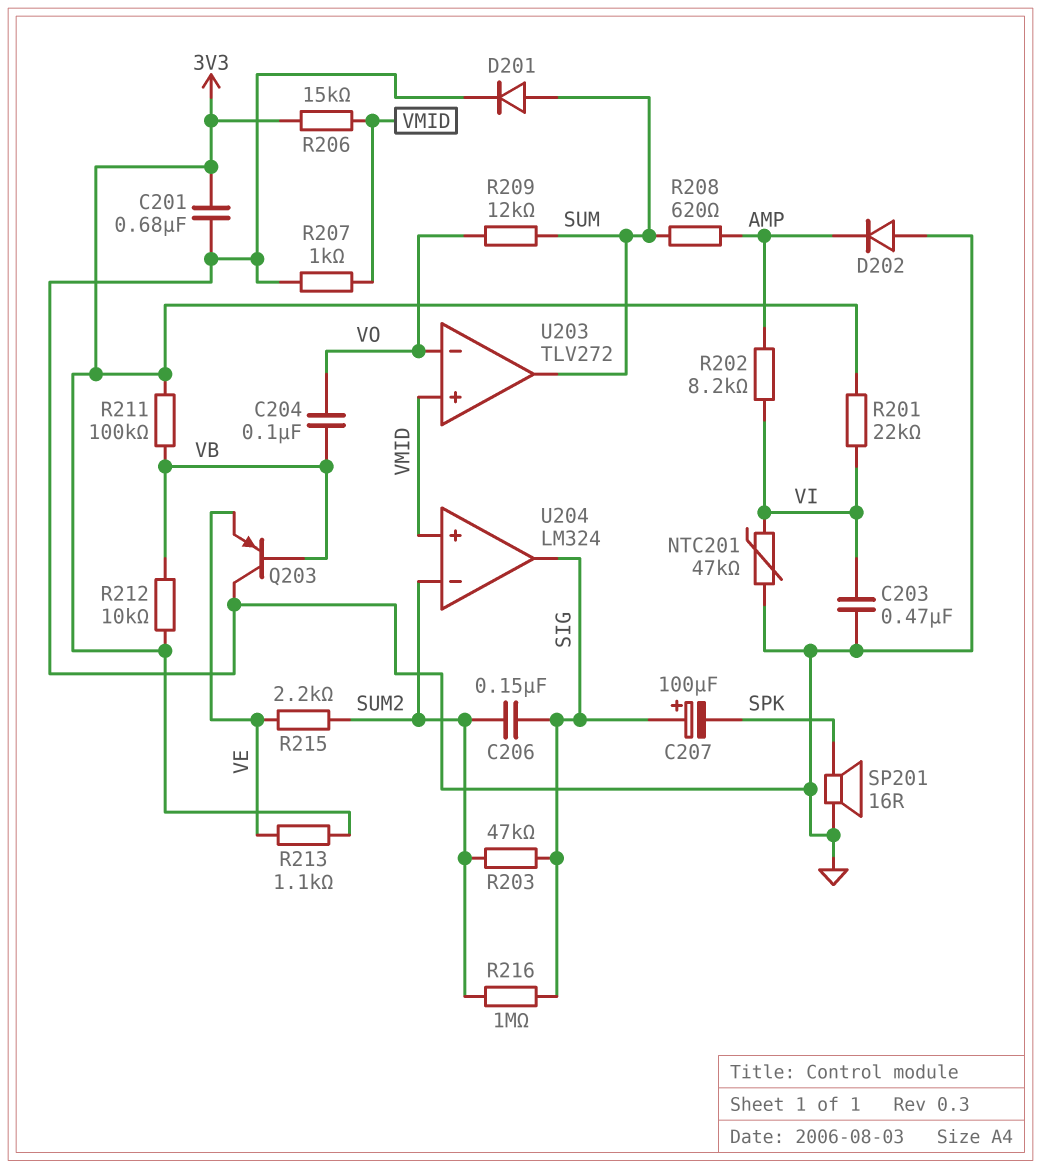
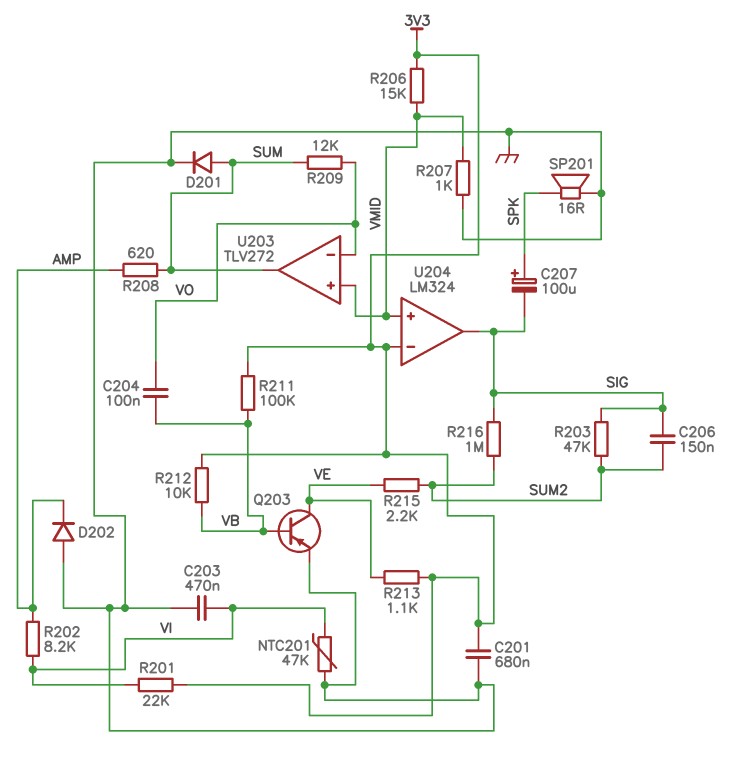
C207: 100uF (plus SIG, minus SPK) -> 100uF (plus SPK, minus SIG)
Q203: PNP (B VB, C GND, E VE) -> PNP (B VB, C VE, E GND)
U204 pin in-: SUM2 -> 3V3

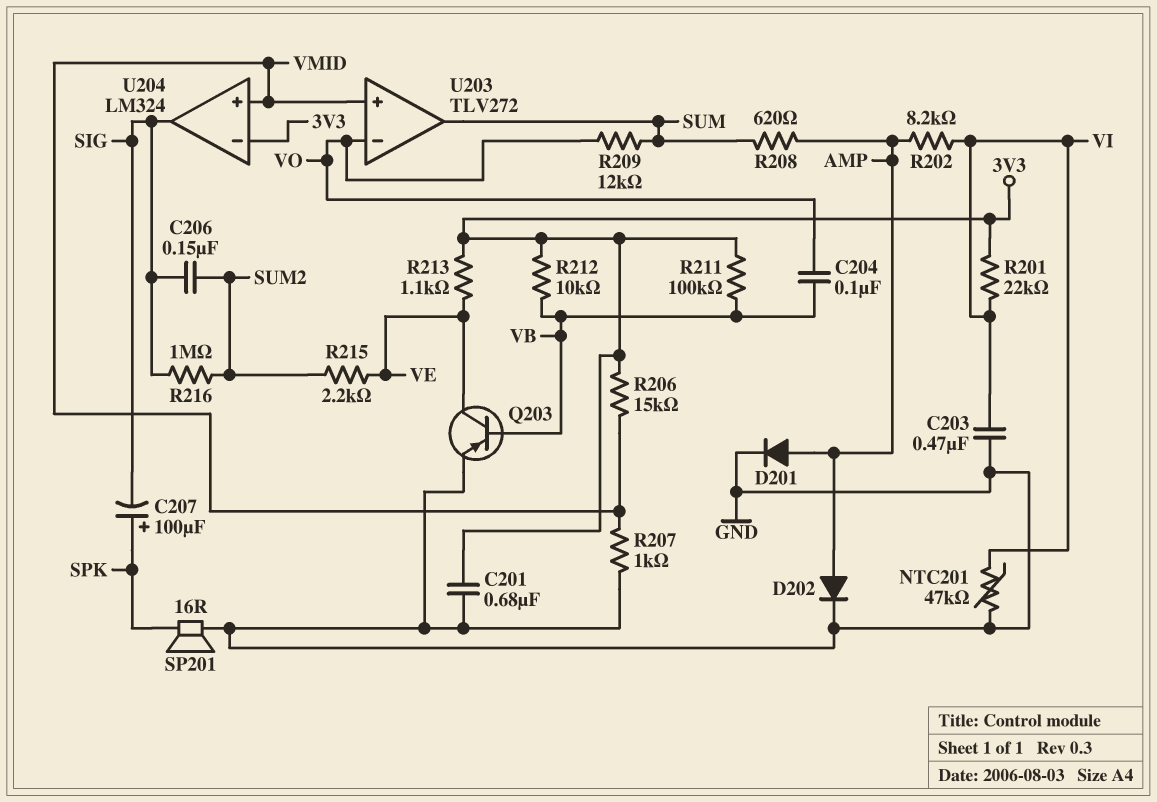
D201: diode (A SUM, K GND) -> diode (A AMP, K GND)
D202: diode (A GND, K AMP) -> diode (A AMP, K GND)
R203: 47k (SIG, SUM2) -> none

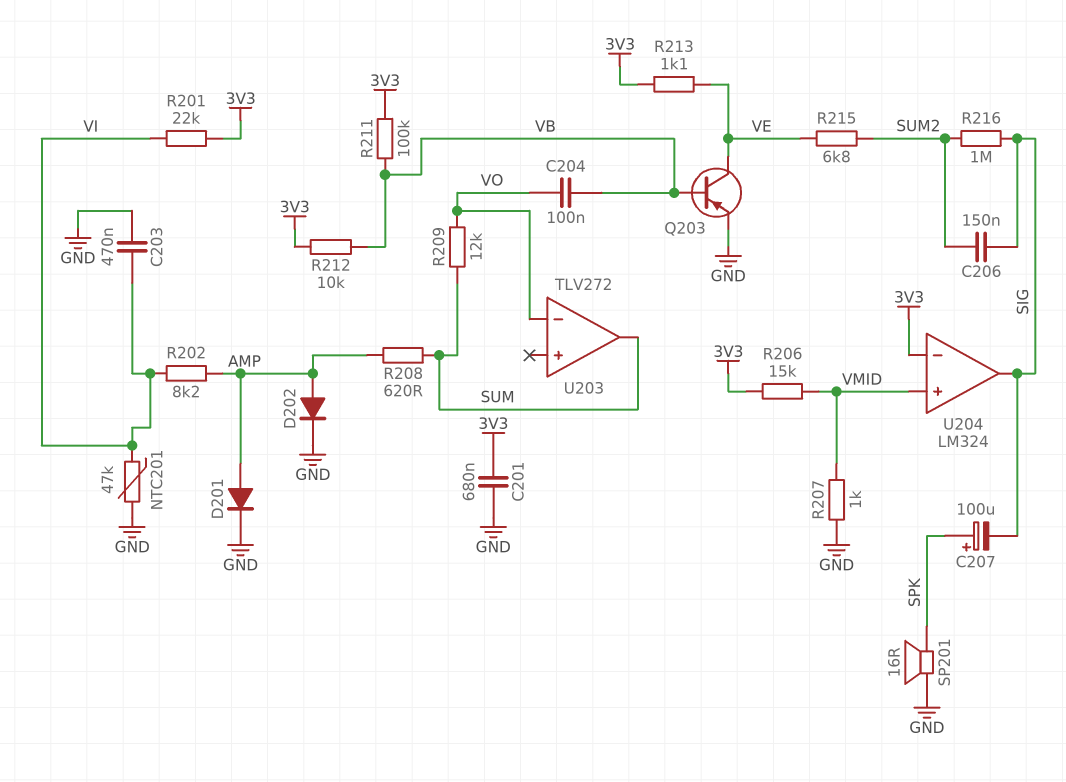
R215: 2.2k (SUM2, VE) -> 6.8k (SUM2, VE)
U203 pin in+: VMID -> none

